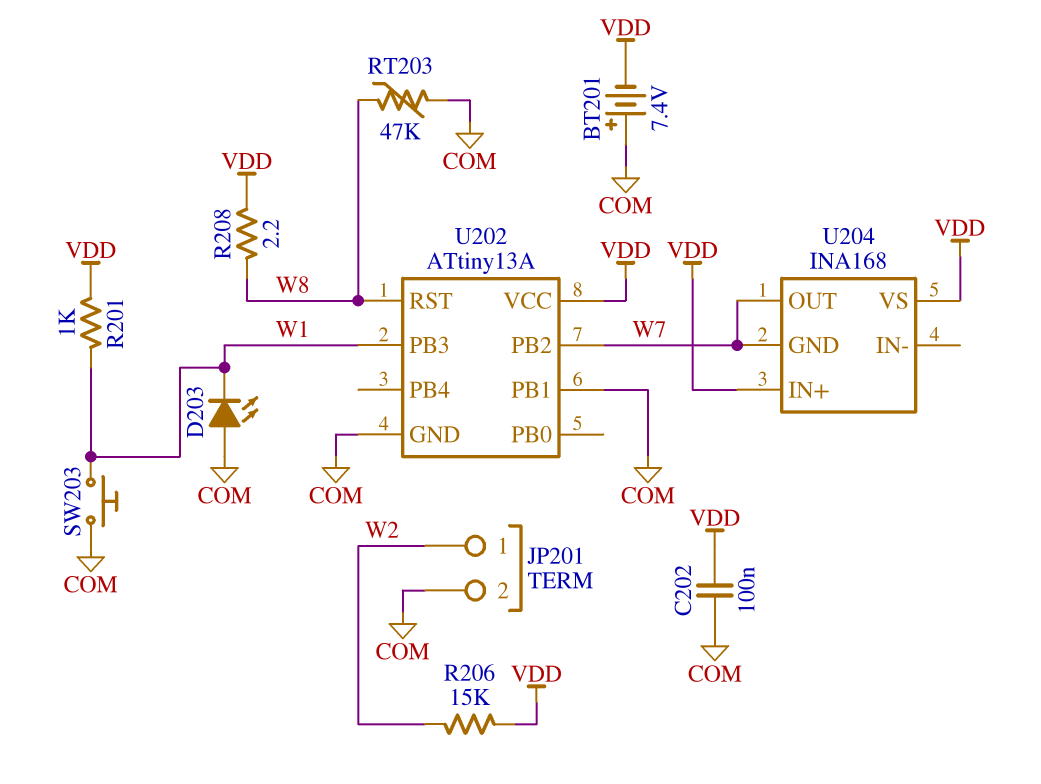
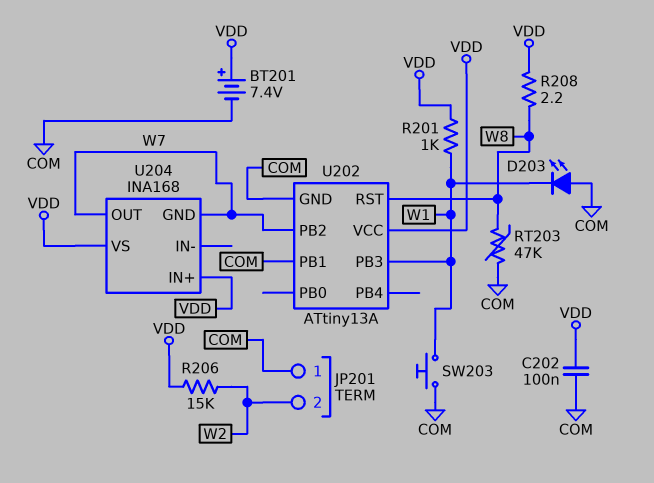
BT201: 7.4V (plus COM, minus VDD) -> 7.4V (plus VDD, minus COM)
JP201 pin 1: W2 -> COM
JP201 pin 2: COM -> W2

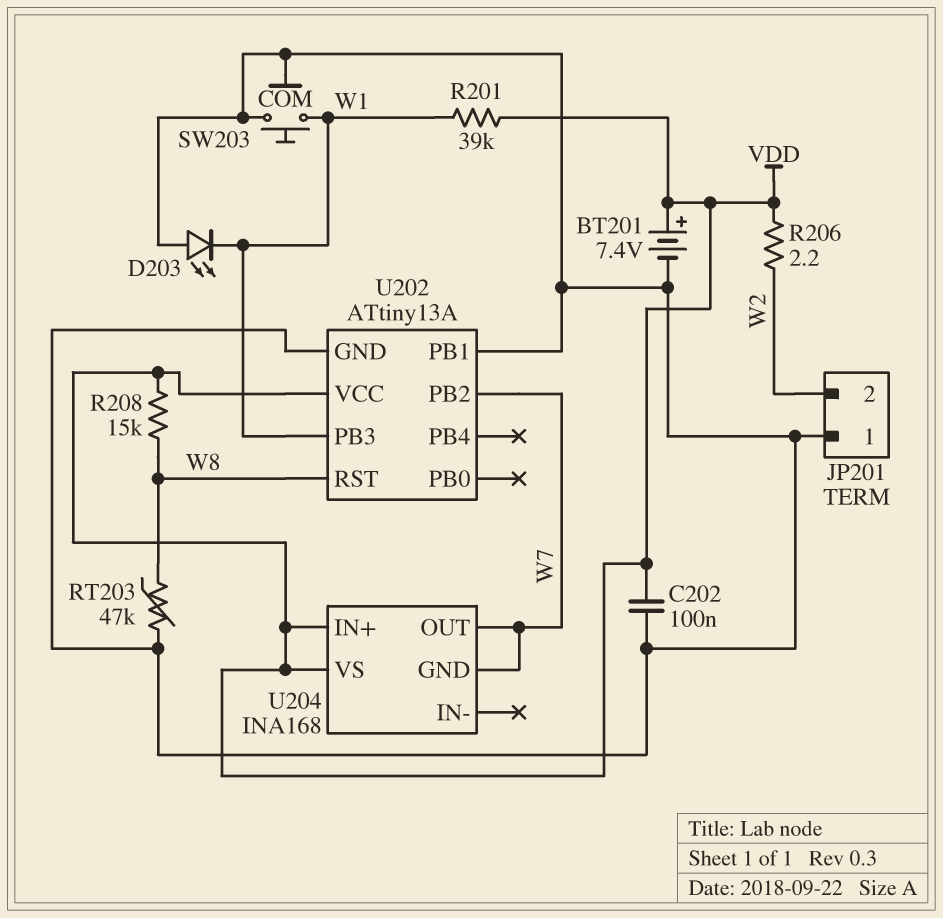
R201: 1k (VDD, W1) -> 39k (VDD, W1)
R206: 15k (VDD, W2) -> 2.2 (VDD, W2)
R208: 2.2 (VDD, W8) -> 15k (VDD, W8)

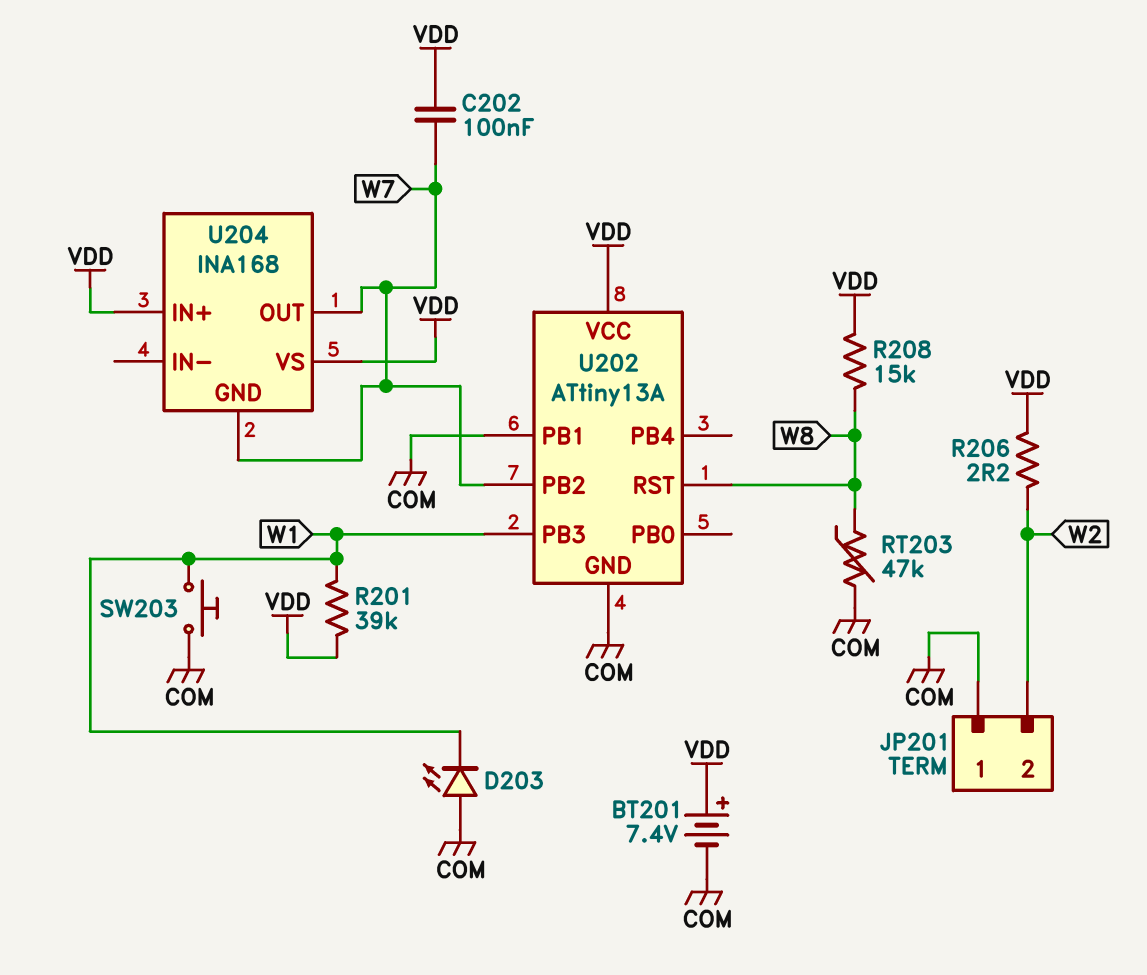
C202: 100nF (COM, VDD) -> 100nF (VDD, W7)

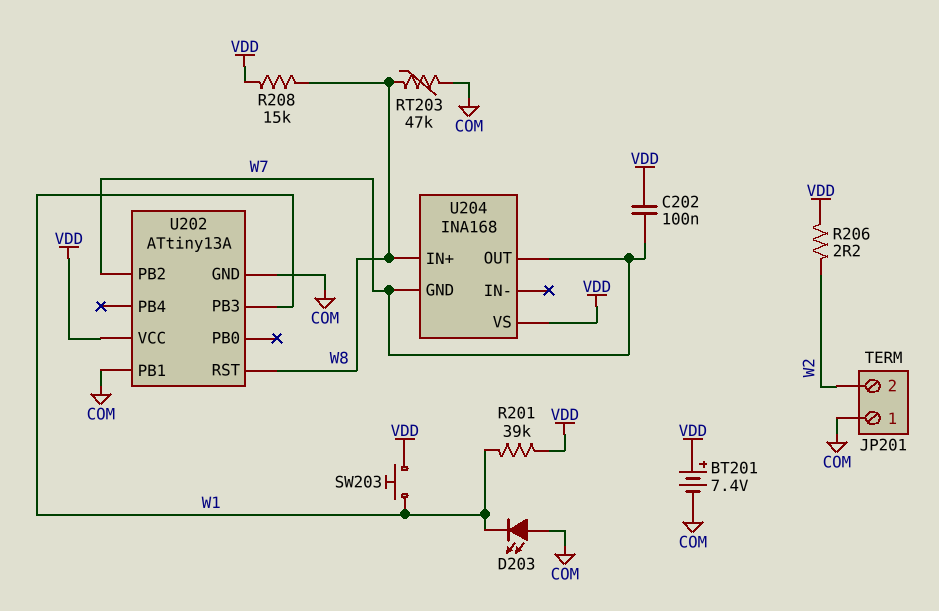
SW203: button (COM, W1) -> button (VDD, W1)
U204 pin IN+: VDD -> W8

